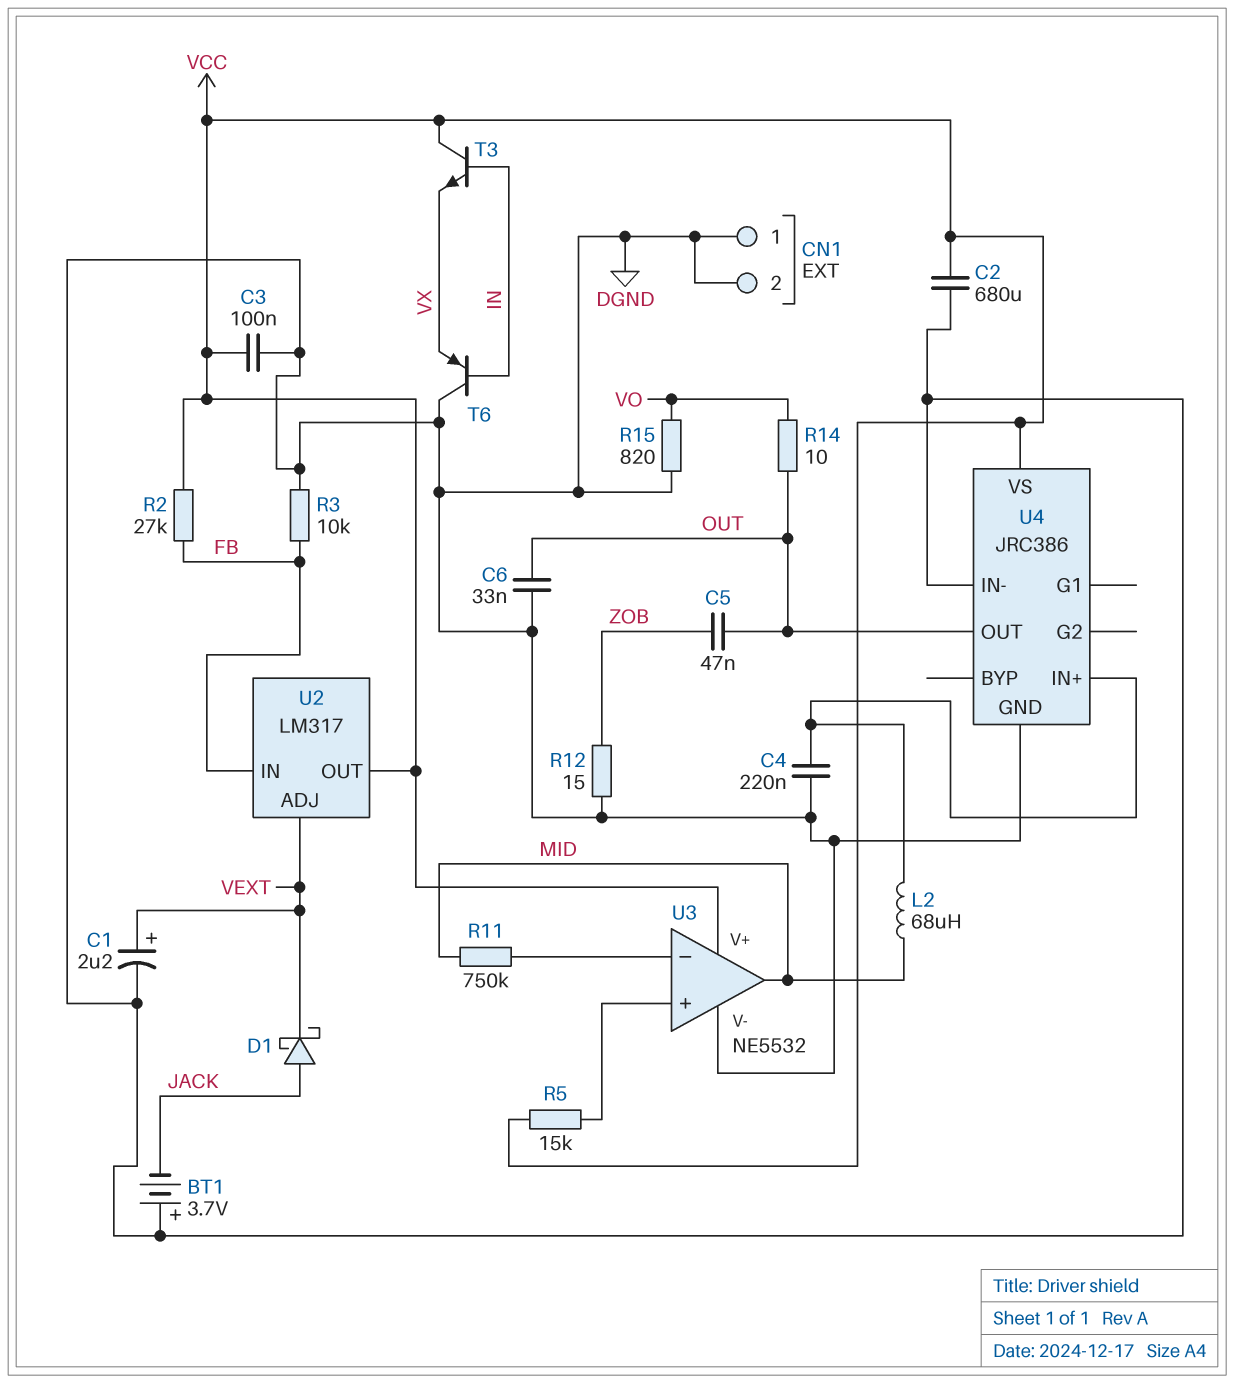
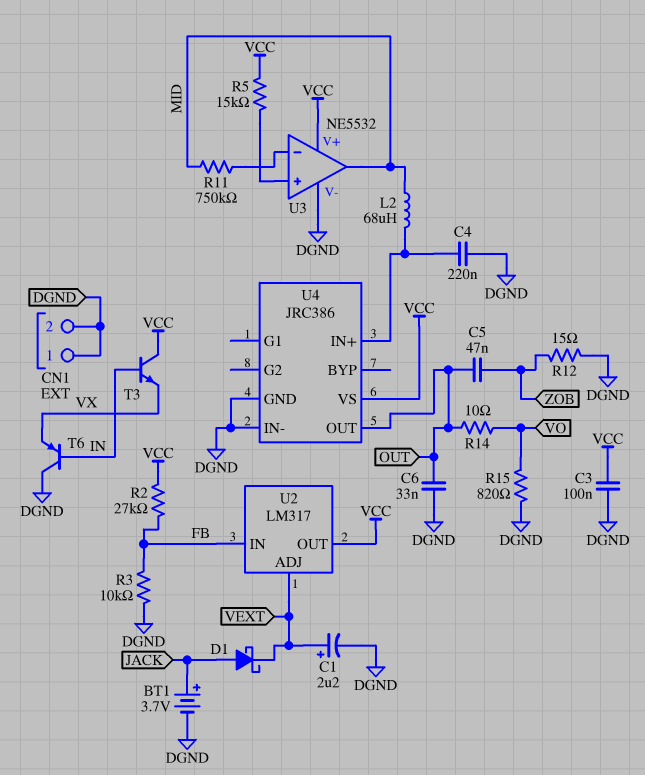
BT1: 3.7V (plus DGND, minus JACK) -> 3.7V (plus JACK, minus DGND)
C2: 680uF (DGND, VCC) -> none

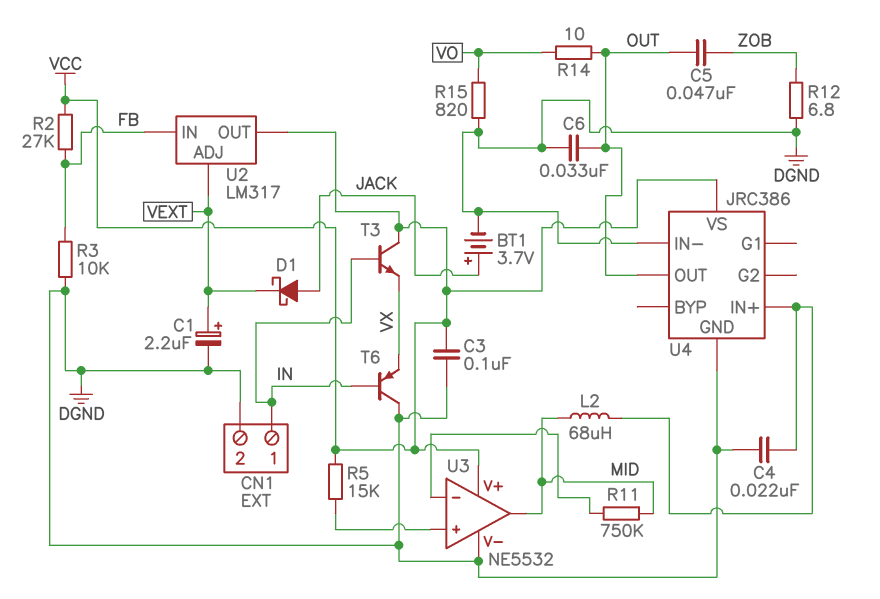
C4: 220nF (DGND, U4/IN+) -> 22nF (DGND, U4/IN+)
CN1 pin 1: DGND -> IN
R12: 15 (DGND, ZOB) -> 6.8 (DGND, ZOB)

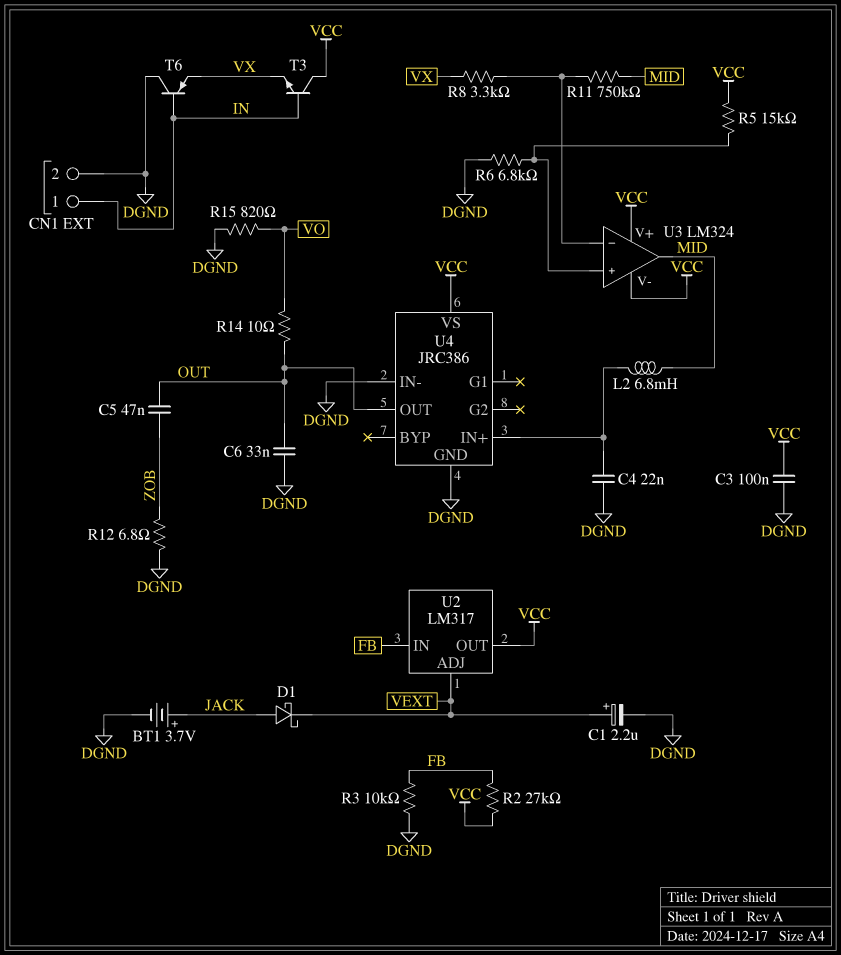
L2: 68uH (MID, U4/IN+) -> 6.8mH (MID, U4/IN+)
R6: none -> 6.8k (DGND, U3/in+)
R8: none -> 3.3k (U3/in-, VX)
U3: NE5532 -> LM324
U3 pin V-: DGND -> VCC

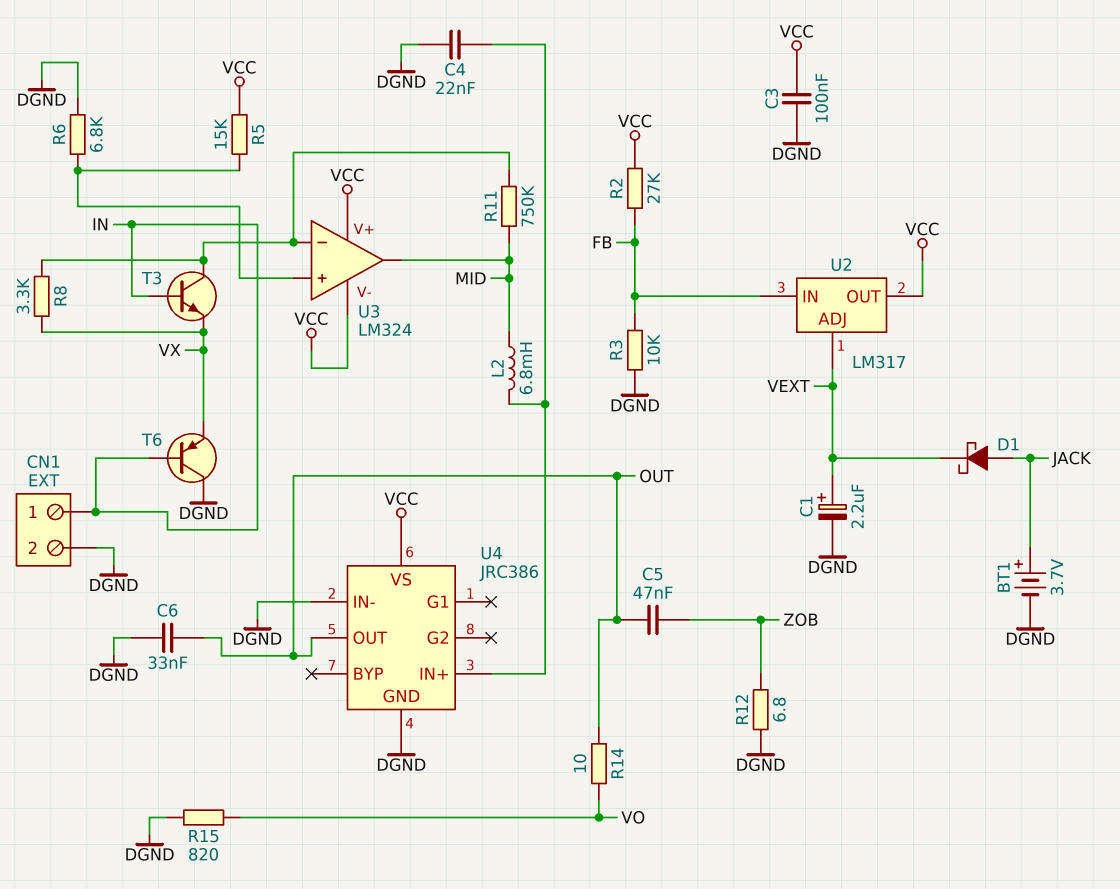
T3: NPN (B IN, C VCC, E VX) -> NPN (B IN, C U3/in-, E VX)

